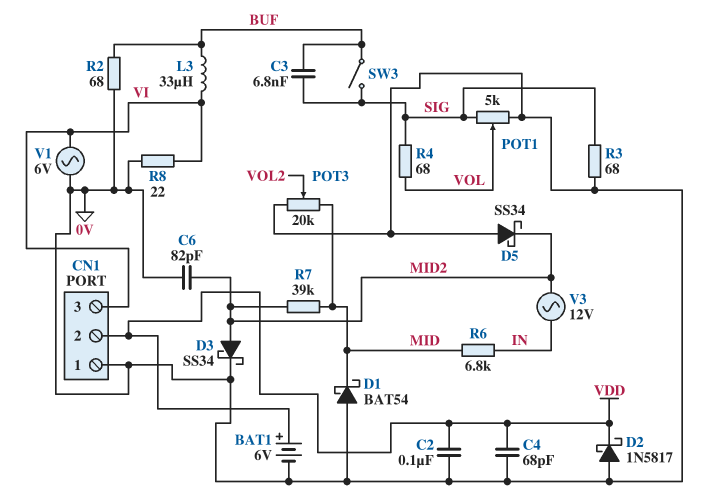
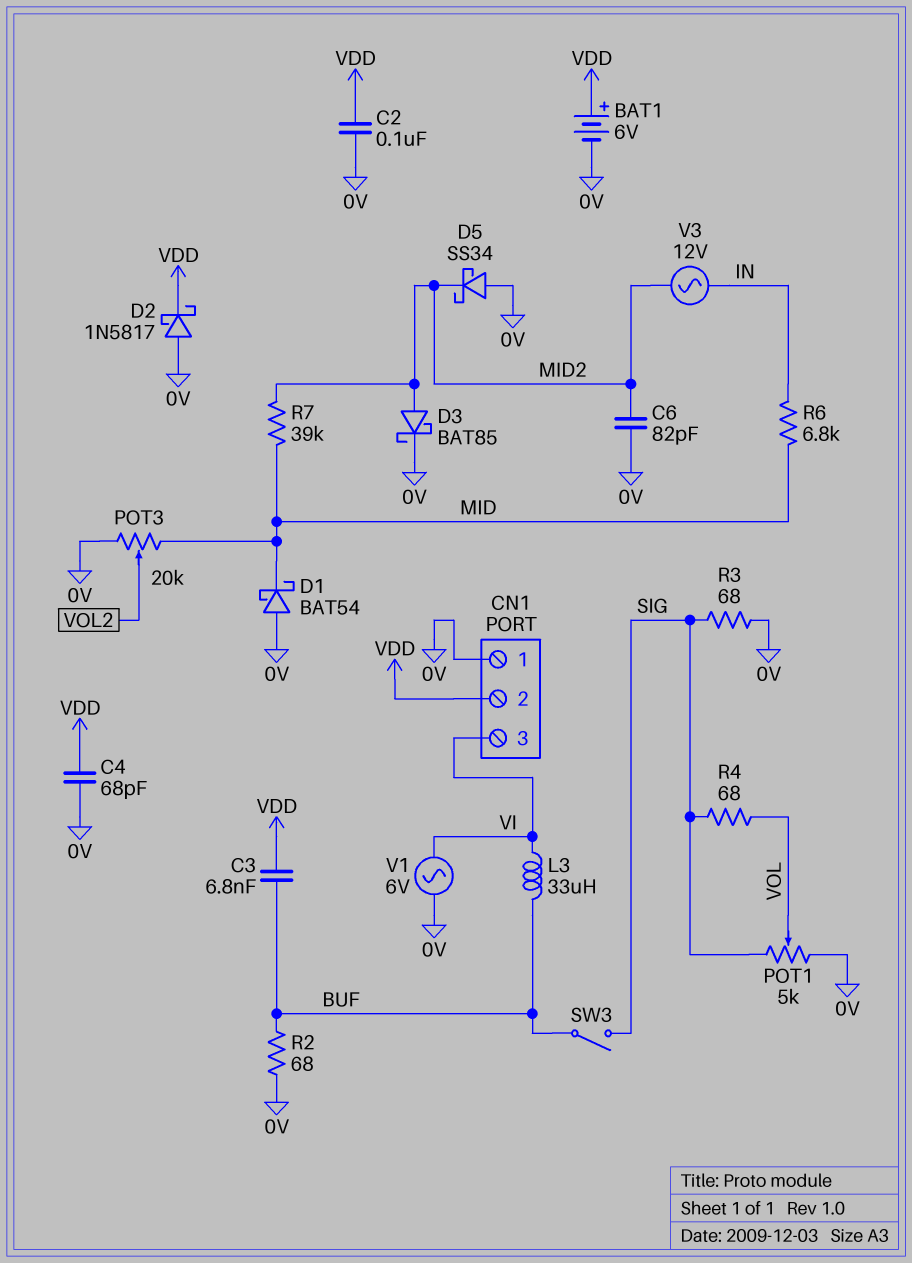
C3: 6.8nF (BUF, SIG) -> 6.8nF (BUF, VDD)
D3: schottky SS34 (A MID2, K 0V) -> schottky BAT85 (A MID2, K 0V)
R8: 22 (0V, VI) -> none

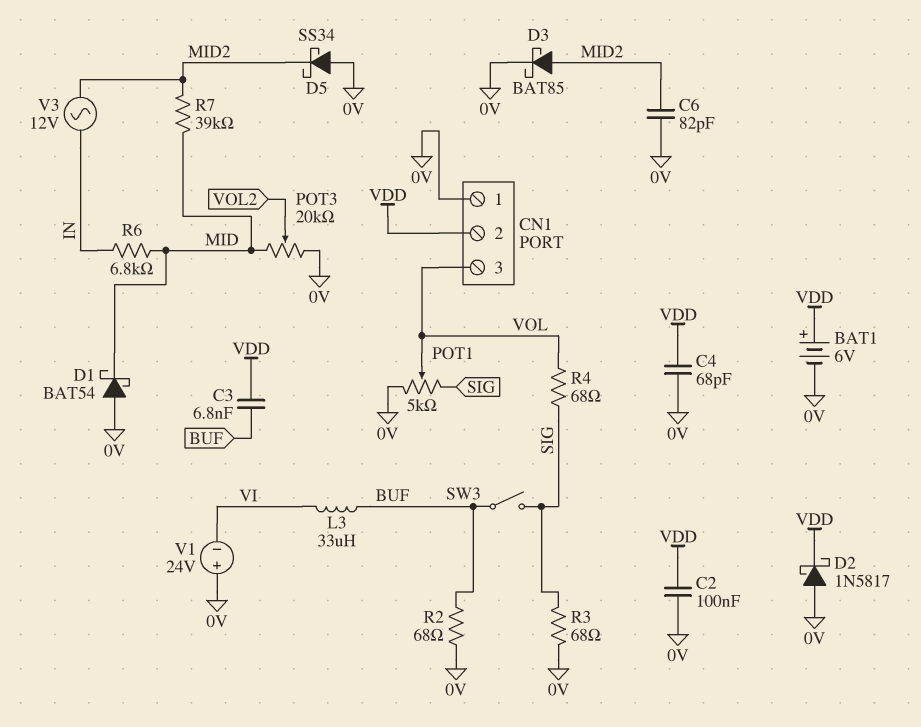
CN1 pin 3: VI -> VOL
V1: AC 6V (0V, VI) -> 24V (plus 0V, minus VI)

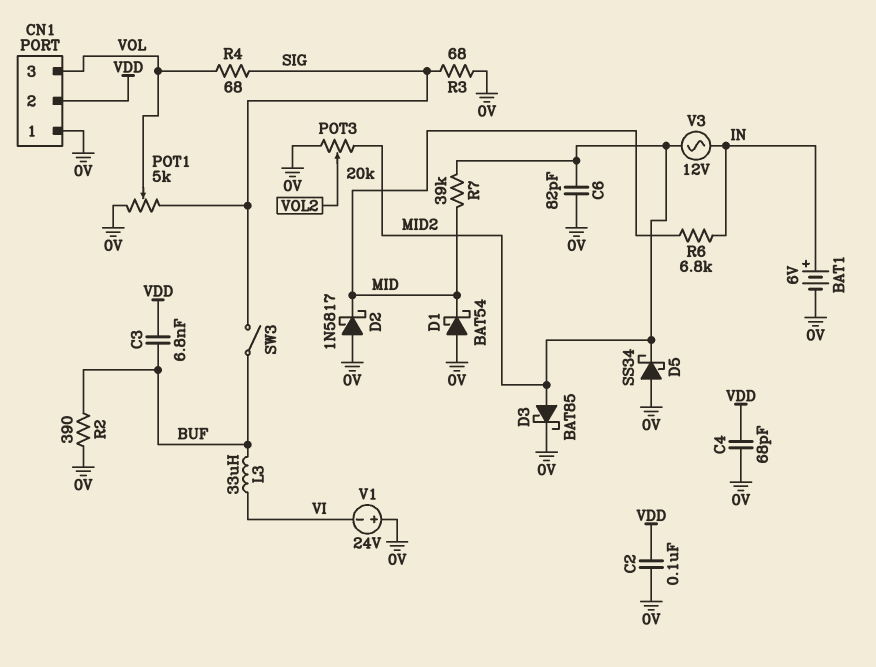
BAT1: 6V (plus VDD, minus 0V) -> 6V (plus IN, minus 0V)
D2: schottky 1N5817 (A 0V, K VDD) -> schottky 1N5817 (A 0V, K MID)
POT3: 20k (0V, MID, wiper VOL2) -> 20k (0V, MID2, wiper VOL2)
R2: 68 (0V, BUF) -> 390 (0V, BUF)

